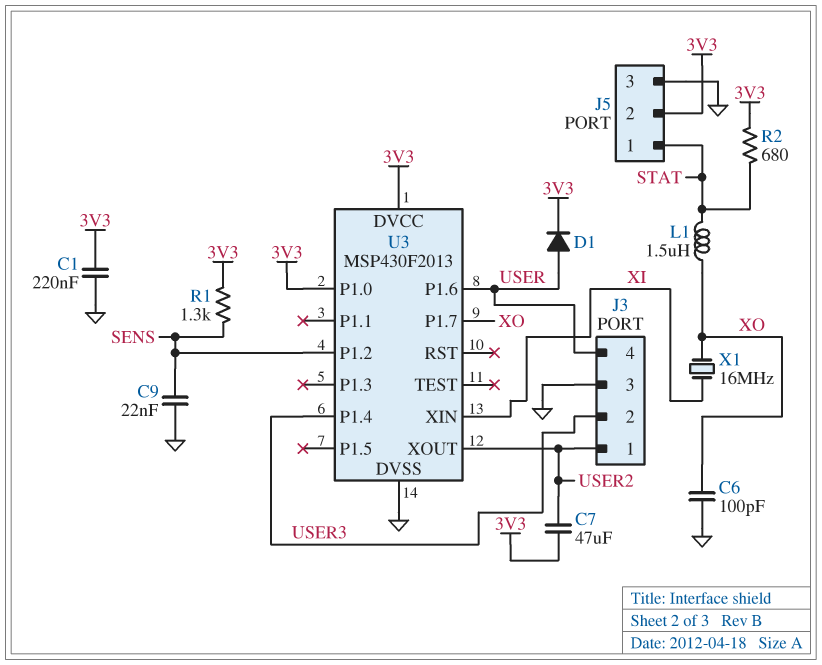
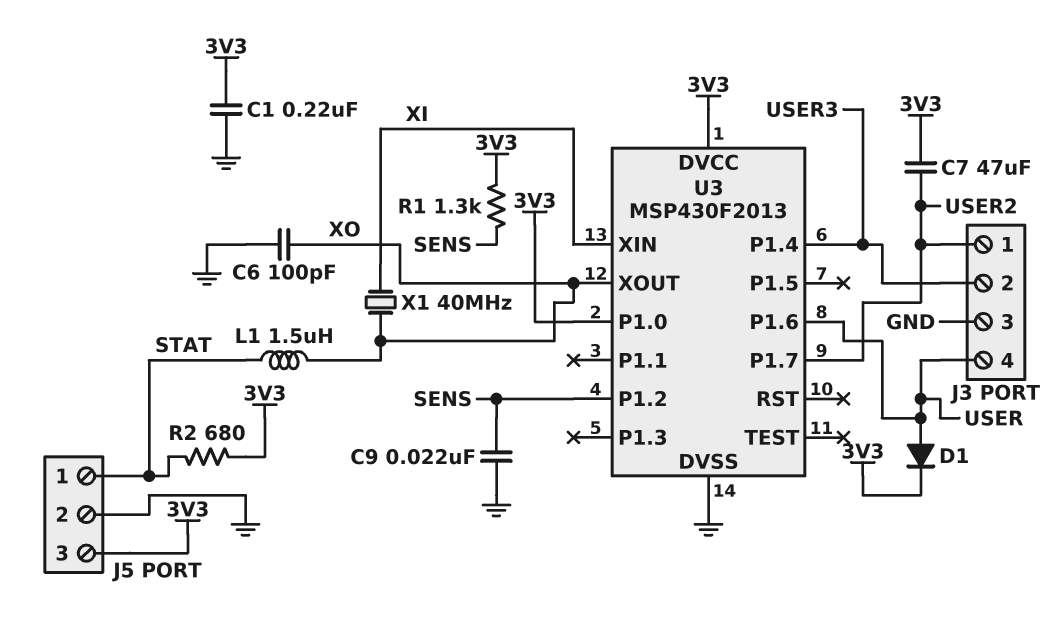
J5 pin 2: 3V3 -> GND
J5 pin 3: GND -> 3V3
U3 pin P1.7: XO -> USER2
U3 pin XOUT: USER2 -> XO
X1: 16MHz (XI, XO) -> 40MHz (XI, XO)

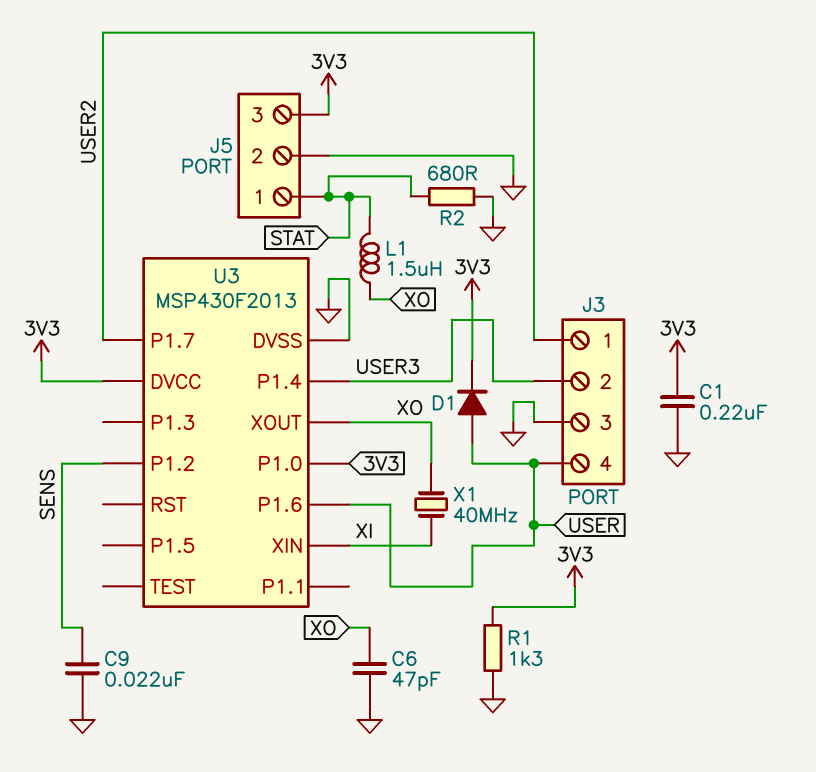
C6: 100pF (GND, XO) -> 47pF (GND, XO)
C7: 47uF (3V3, USER2) -> none
R1: 1.3k (3V3, SENS) -> 1.3k (3V3, GND)
R2: 680 (3V3, STAT) -> 680 (GND, STAT)

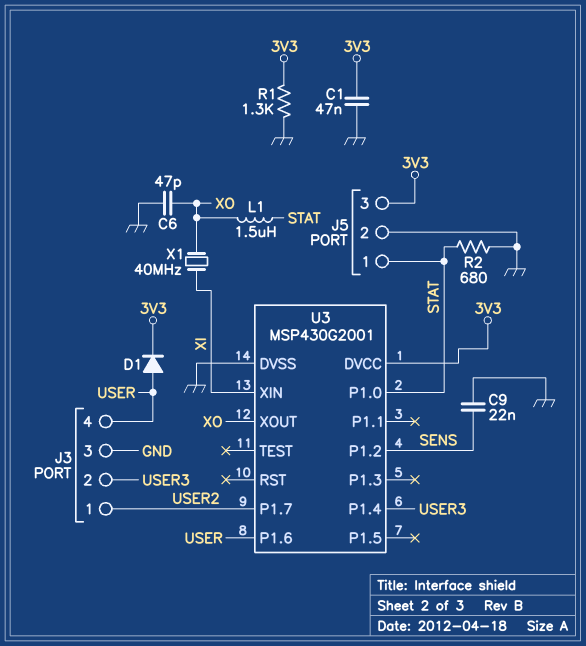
C1: 220nF (3V3, GND) -> 47nF (3V3, GND)
U3: MSP430F2013 -> MSP430G2001
U3 pin P1.0: 3V3 -> STAT

